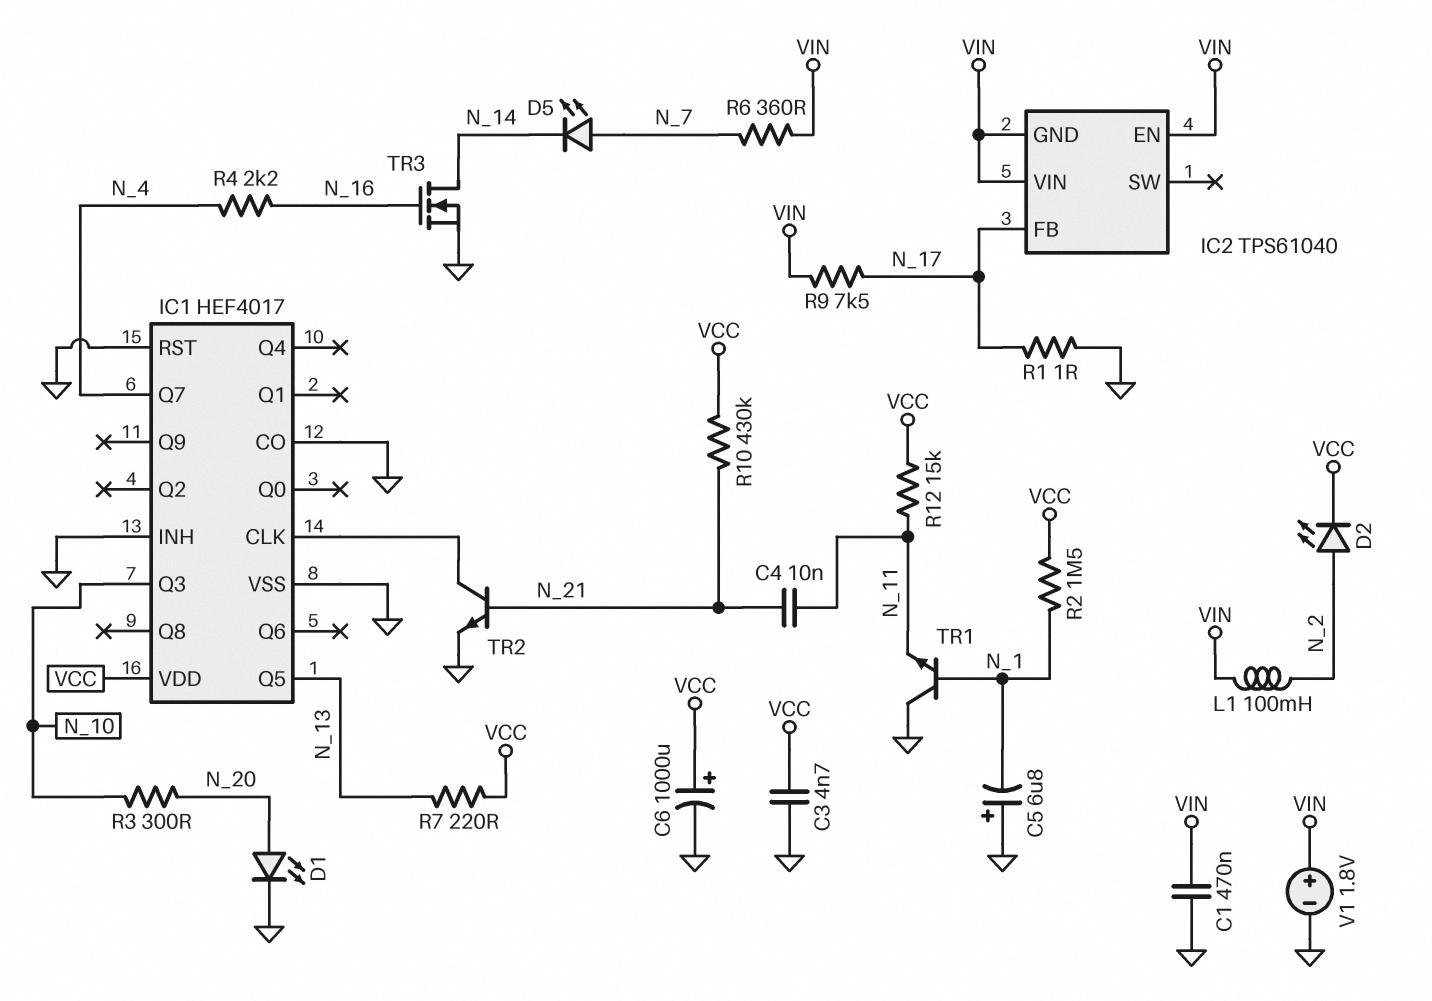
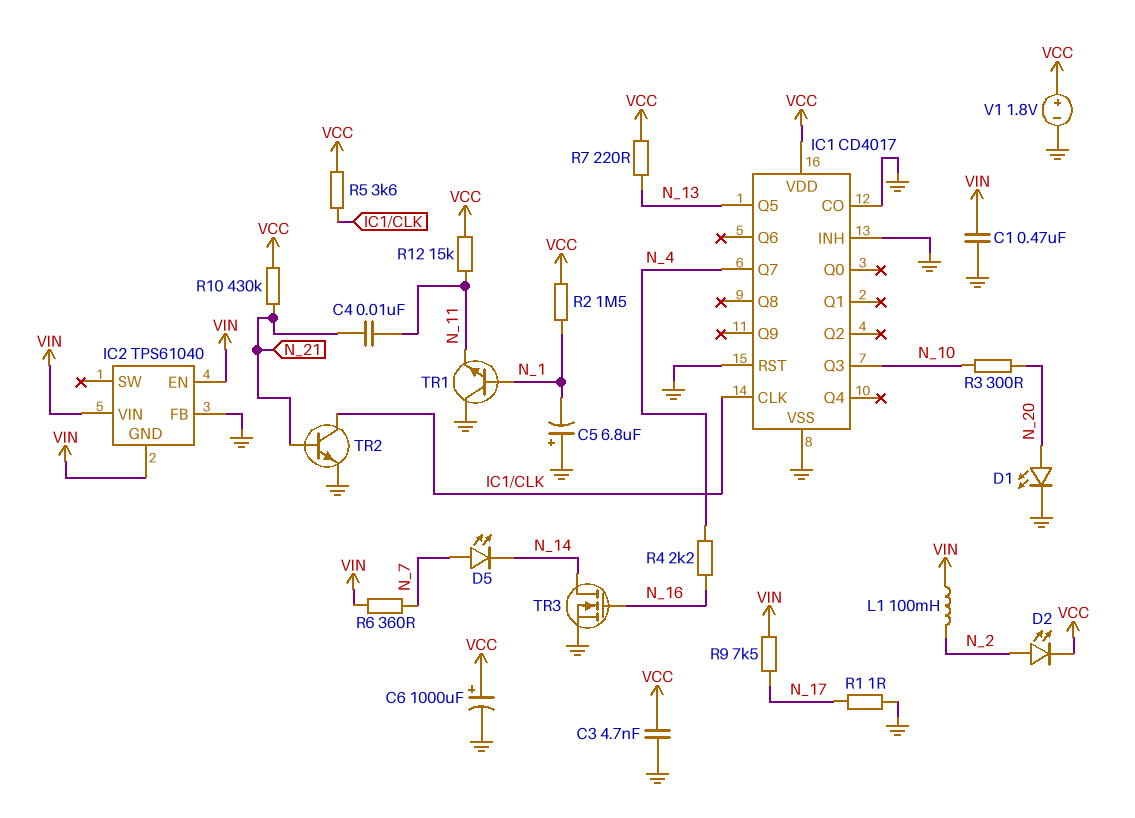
IC1: HEF4017 -> CD4017
IC2 pin FB: N_17 -> GND
R5: none -> 3.6k (IC1/CLK, VCC)
V1: 1.8V (plus VIN, minus GND) -> 1.8V (plus VCC, minus GND)

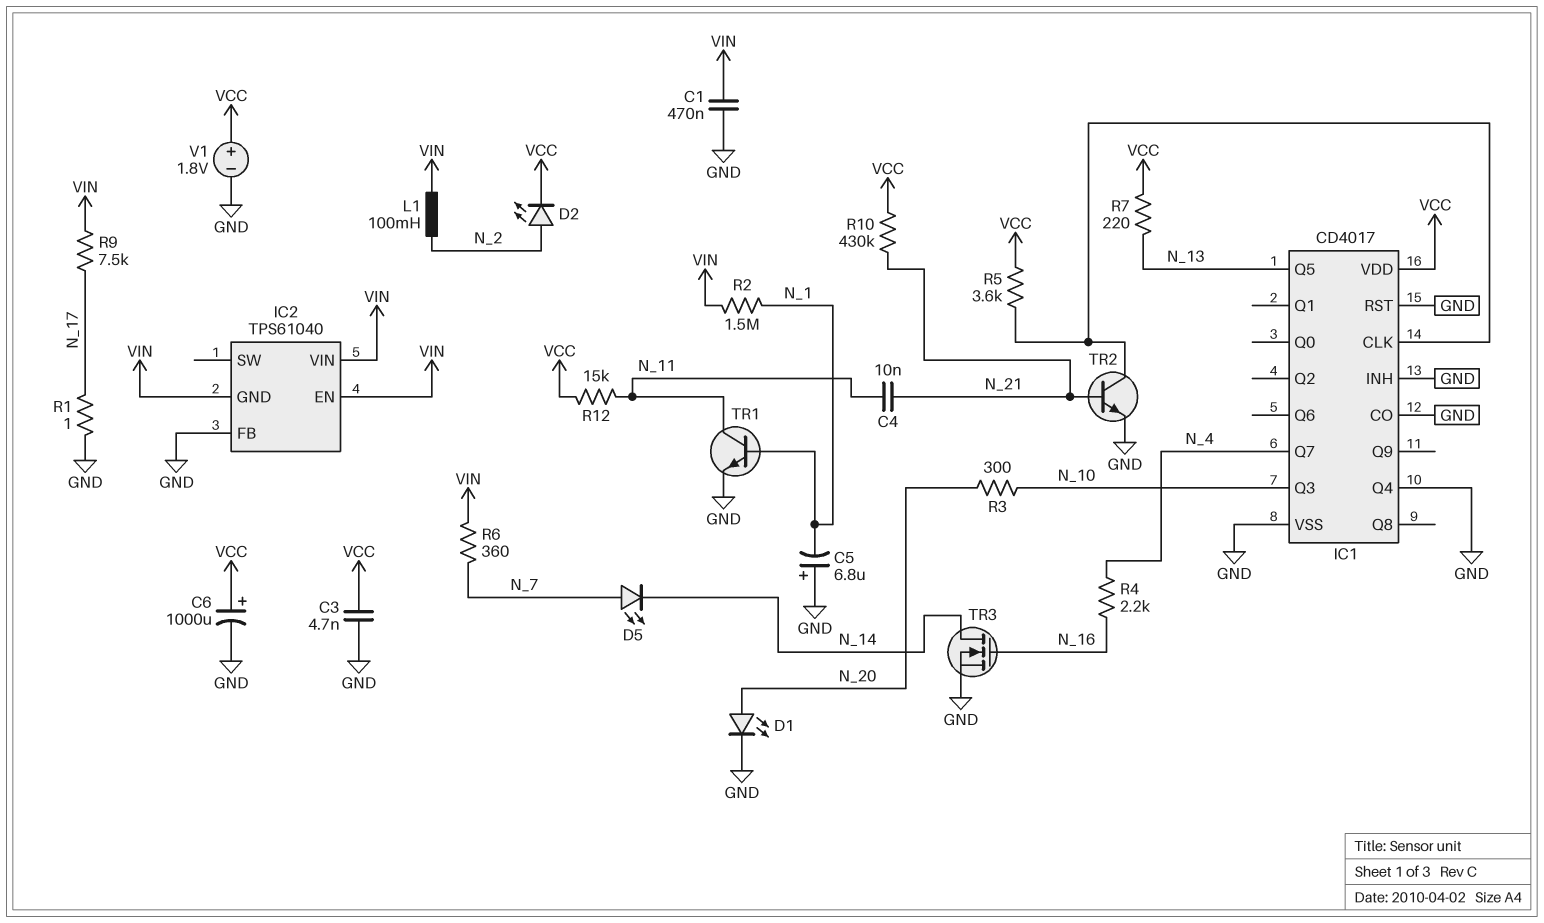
IC1 pin Q4: none -> GND
R2: 1.5M (N_1, VCC) -> 1.5M (N_1, VIN)
TR1: NPN (B N_1, C GND, E N_11) -> NPN (B N_1, C N_11, E GND)

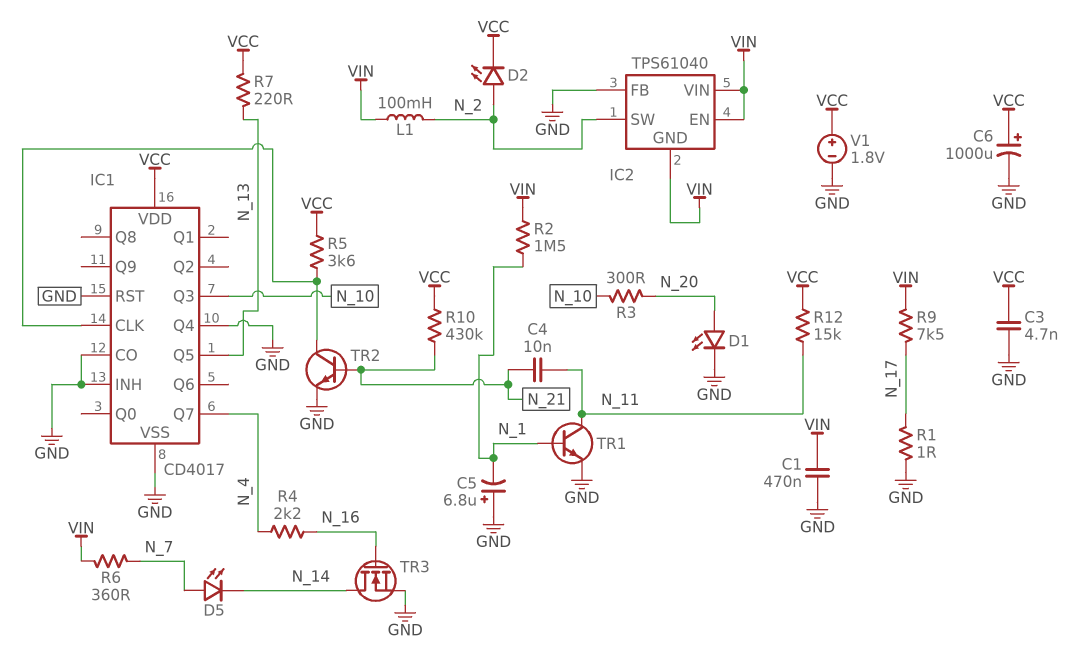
IC2 pin SW: none -> N_2

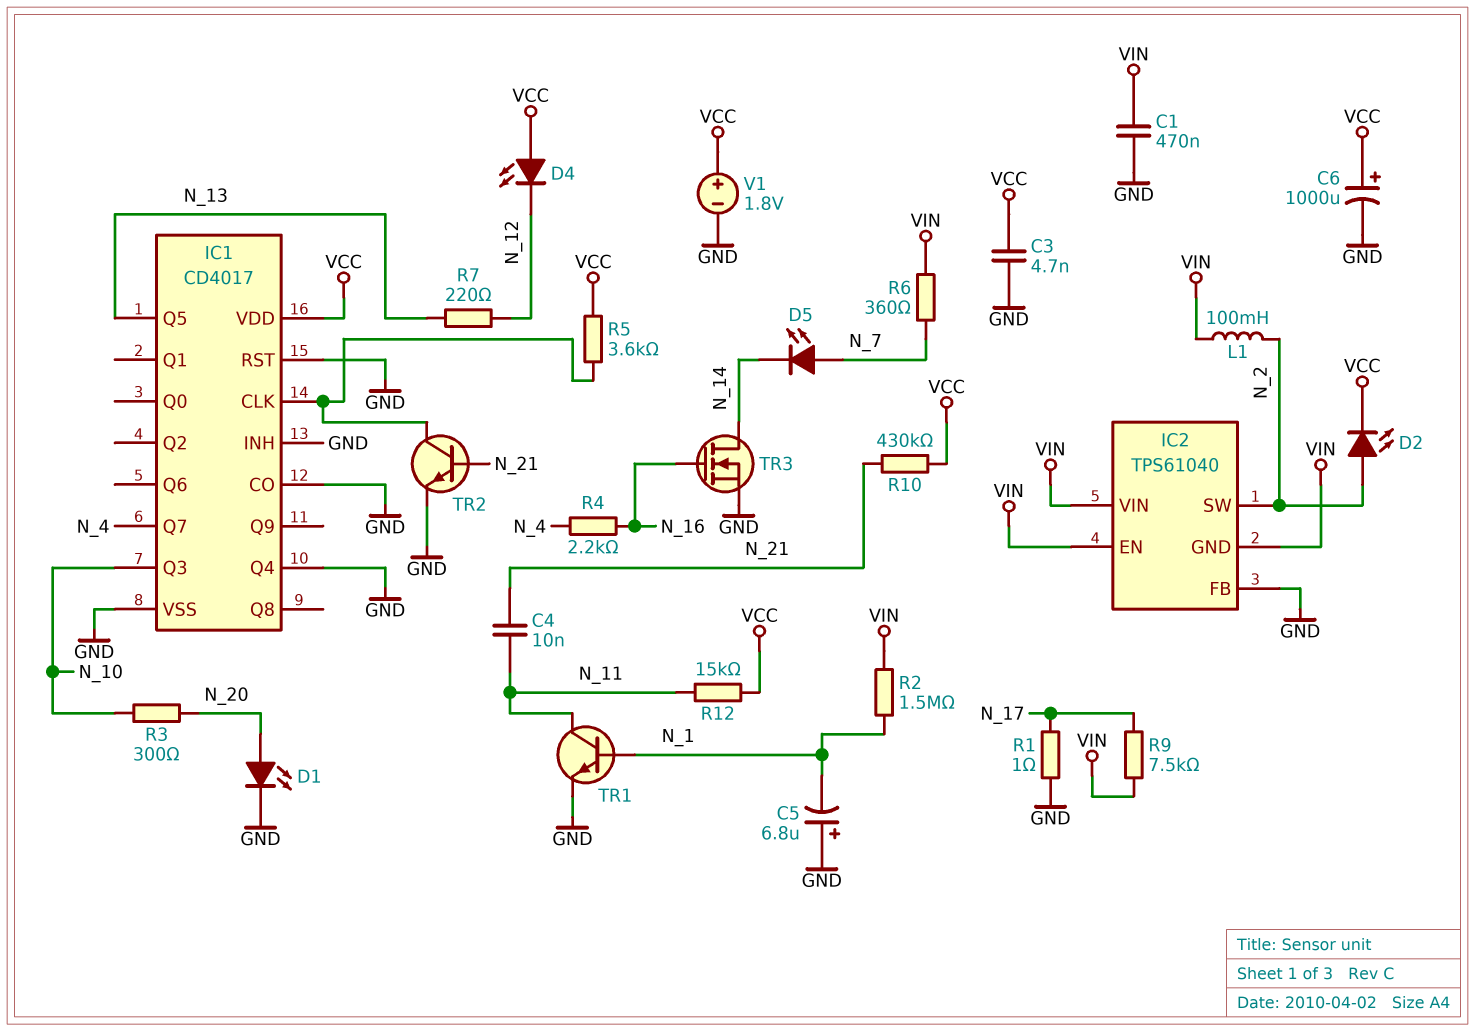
D4: none -> LED (A VCC, K N_12)
R7: 220 (N_13, VCC) -> 220 (N_12, N_13)

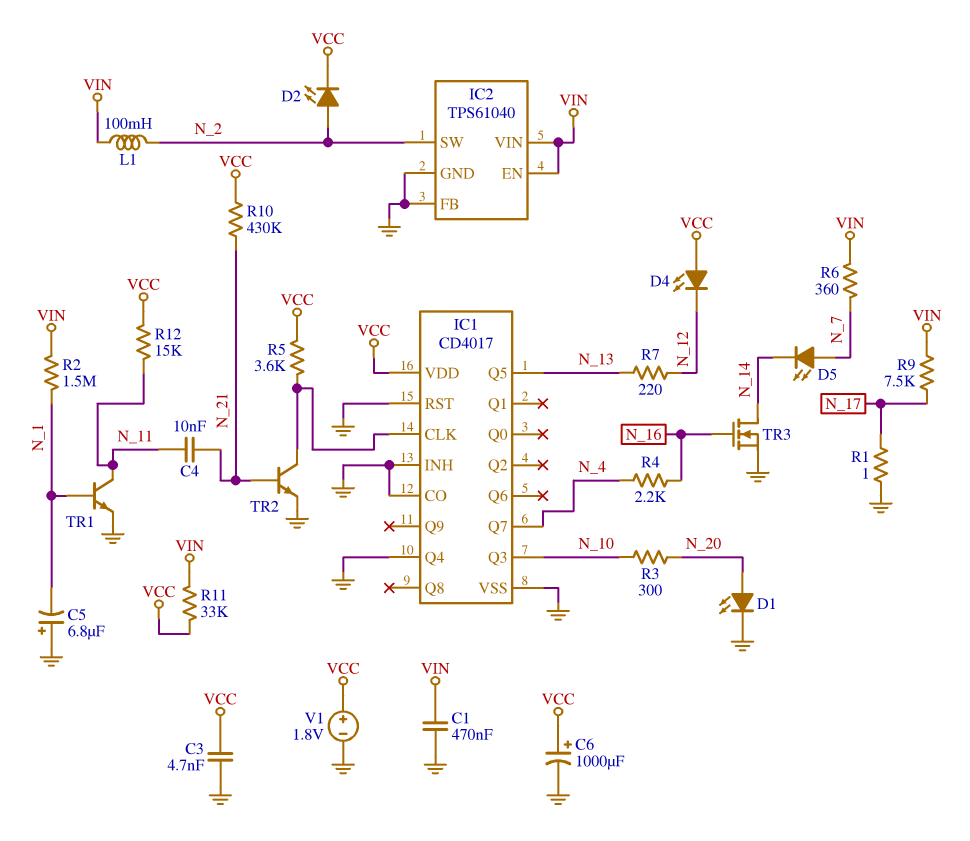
IC2 pin GND: VIN -> GND
R11: none -> 33k (VCC, VIN)

